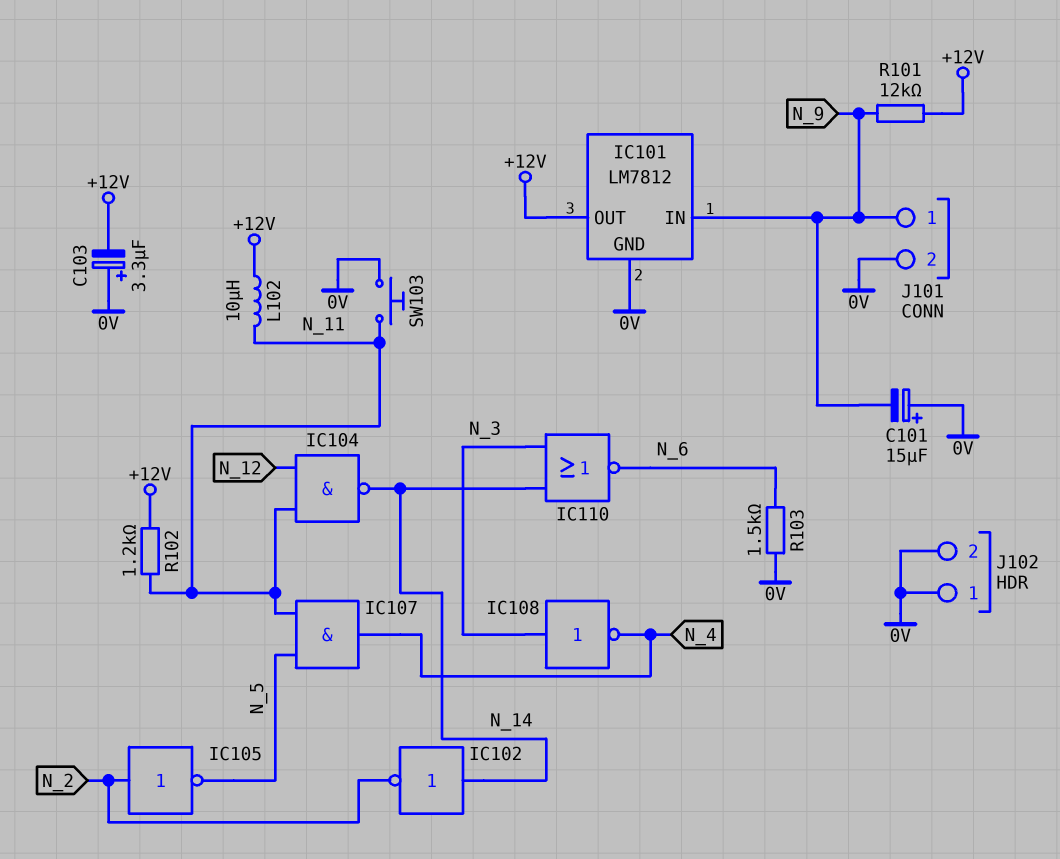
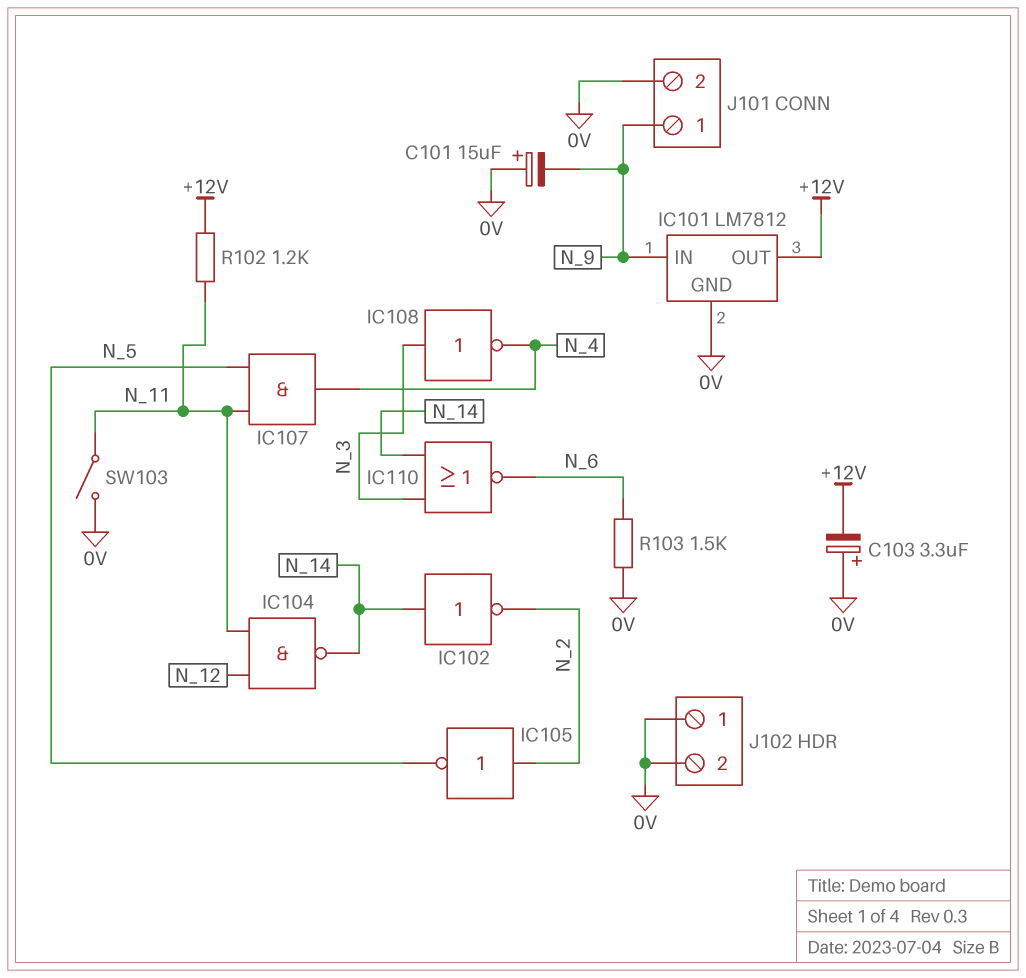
L102: 10uH (+12V, N_11) -> none
R101: 12k (+12V, N_9) -> none
SW103: button (0V, N_11) -> switch (0V, N_11)

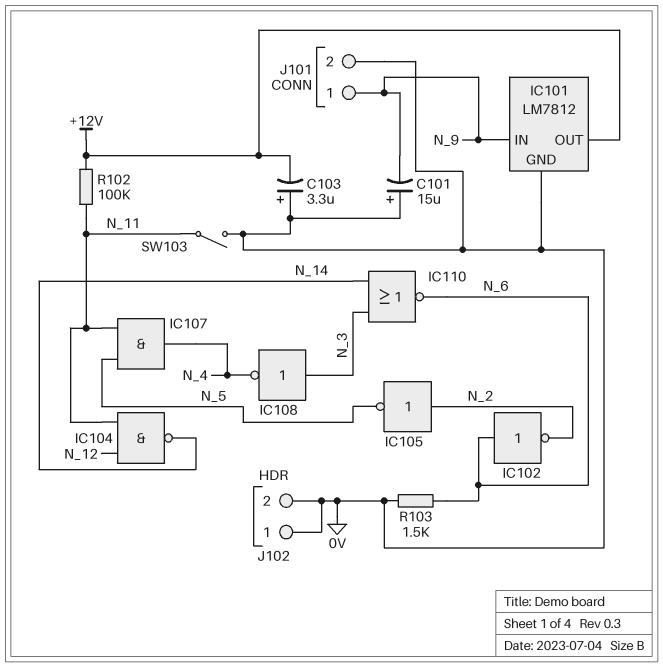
IC102: NOT (in N_14, out N_2) -> NOT (in N_6, out N_2)
R102: 1.2k (+12V, N_11) -> 100k (+12V, N_11)

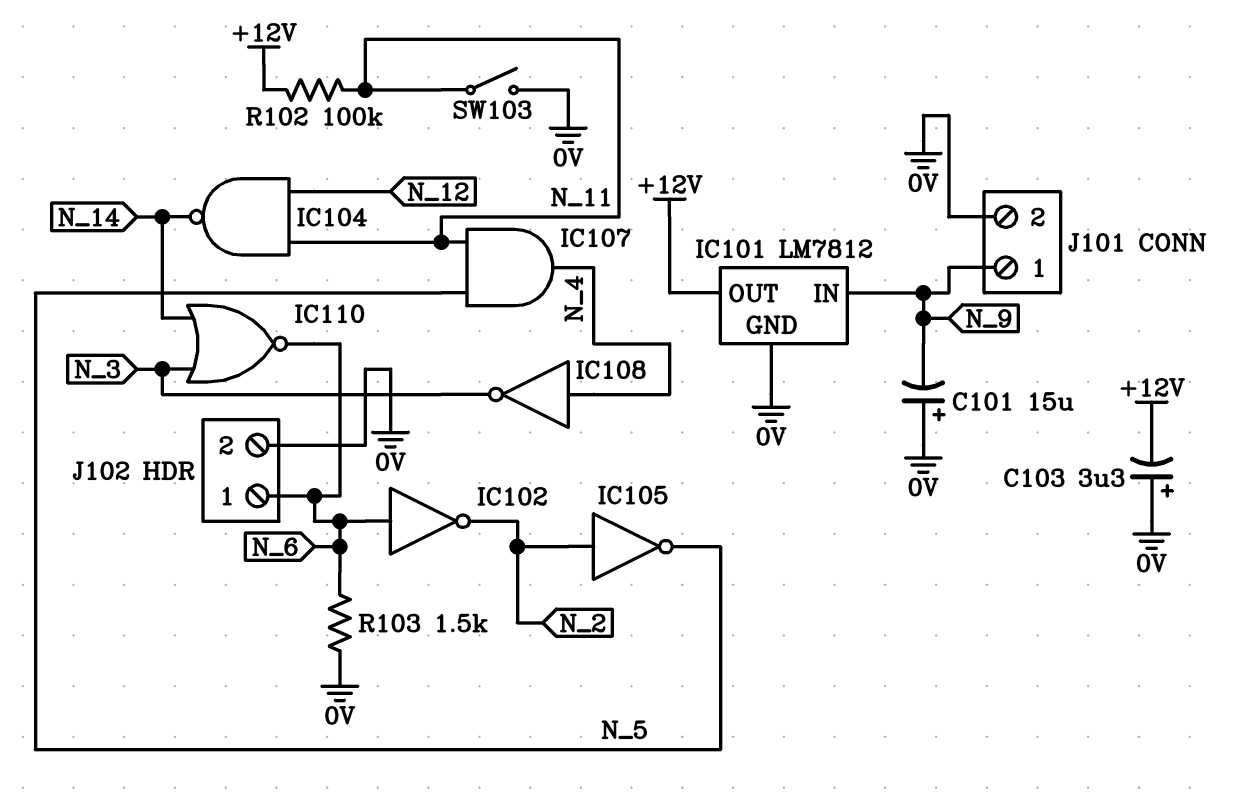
IC108: NOT (in N_3, out N_4) -> NOT (in N_4, out N_3)
J102 pin 1: 0V -> N_6

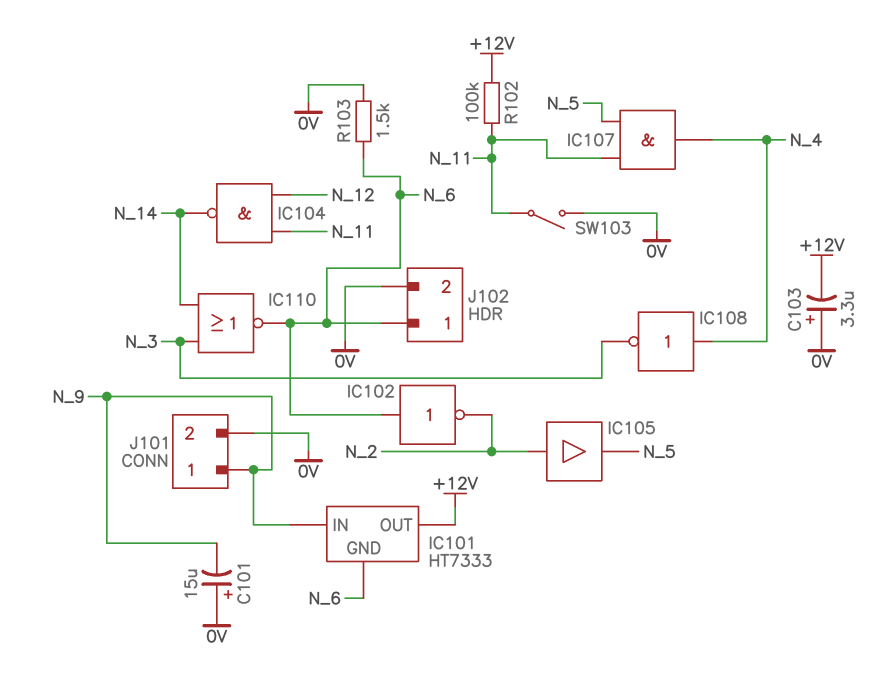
IC101: LM7812 -> HT7333
IC101 pin GND: 0V -> N_6
IC105: NOT (in N_2, out N_5) -> buffer (in N_2, out N_5)

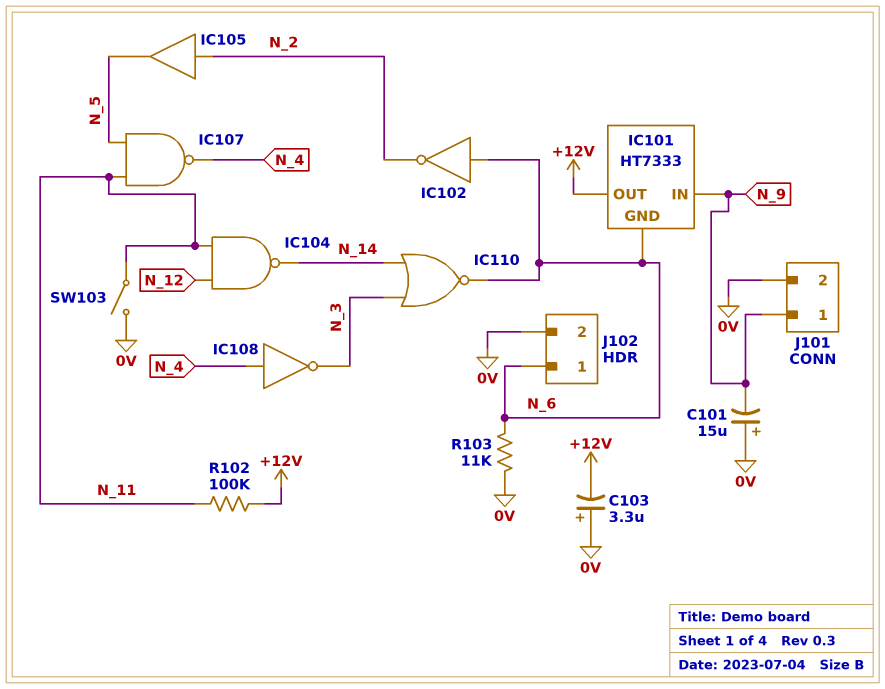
IC107: AND (in N_5, in N_11, out N_4) -> NAND (in N_5, in N_11, out N_4)
R103: 1.5k (0V, N_6) -> 11k (0V, N_6)

